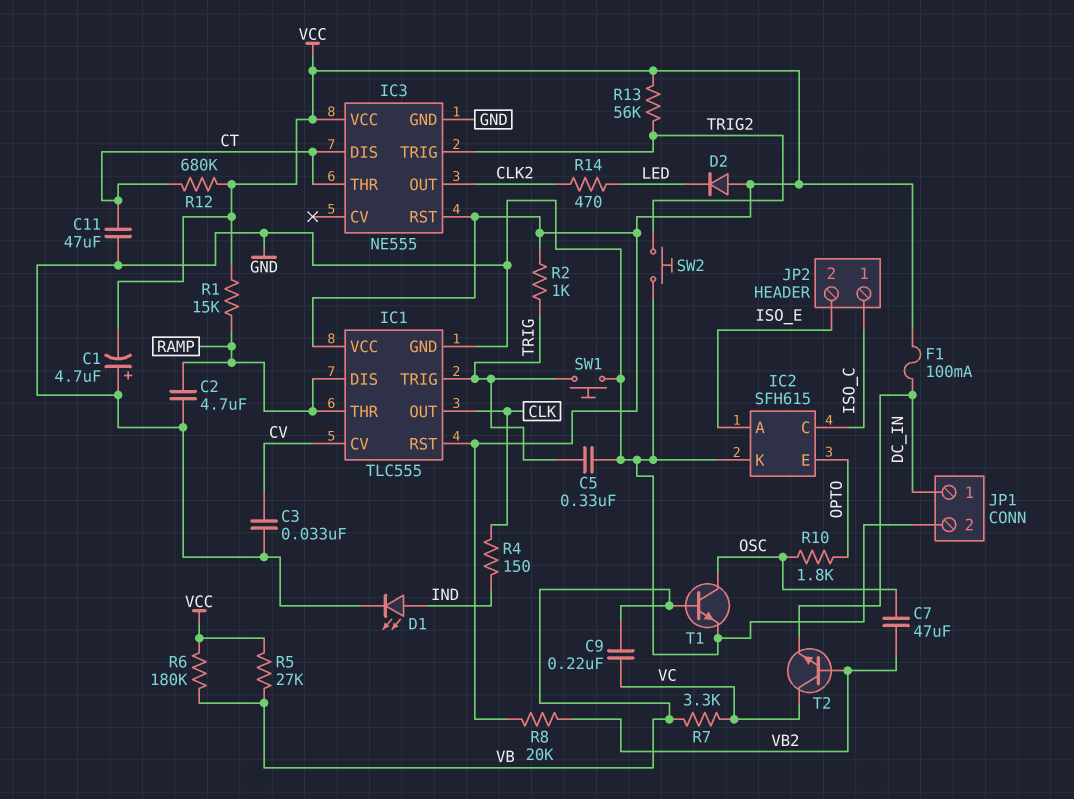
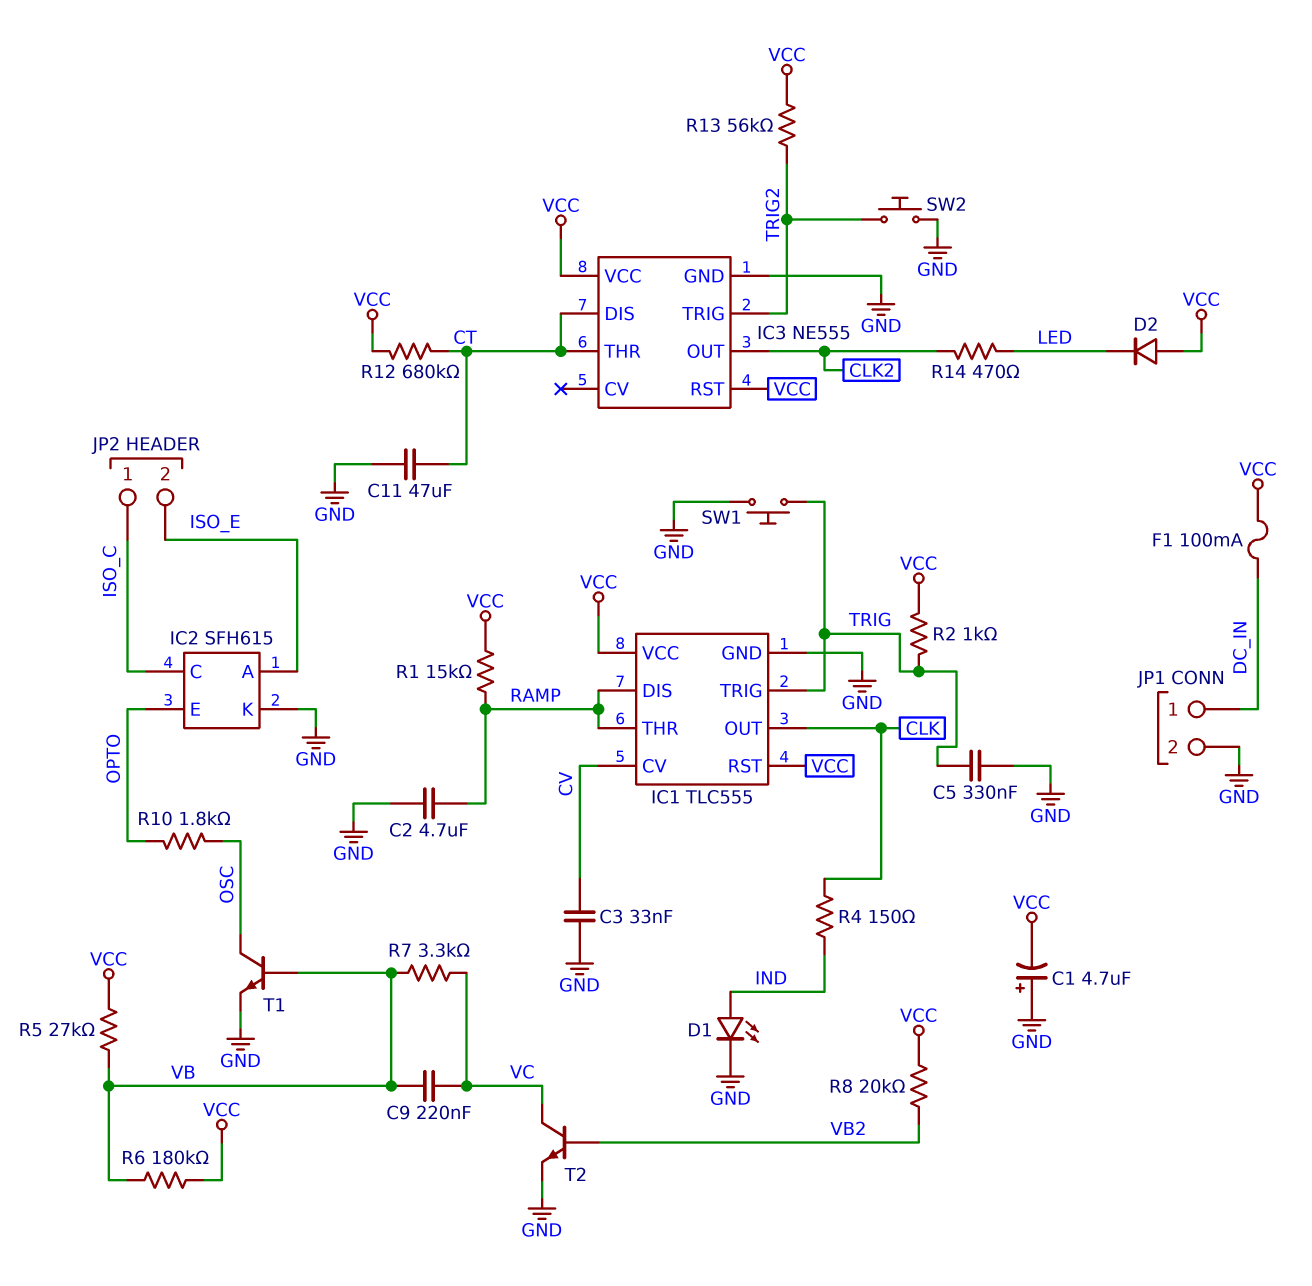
C7: 47uF (OSC, VB2) -> none
T2: NPN (B VB2, C VC, E DC_IN) -> NPN (B VB2, C VC, E GND)

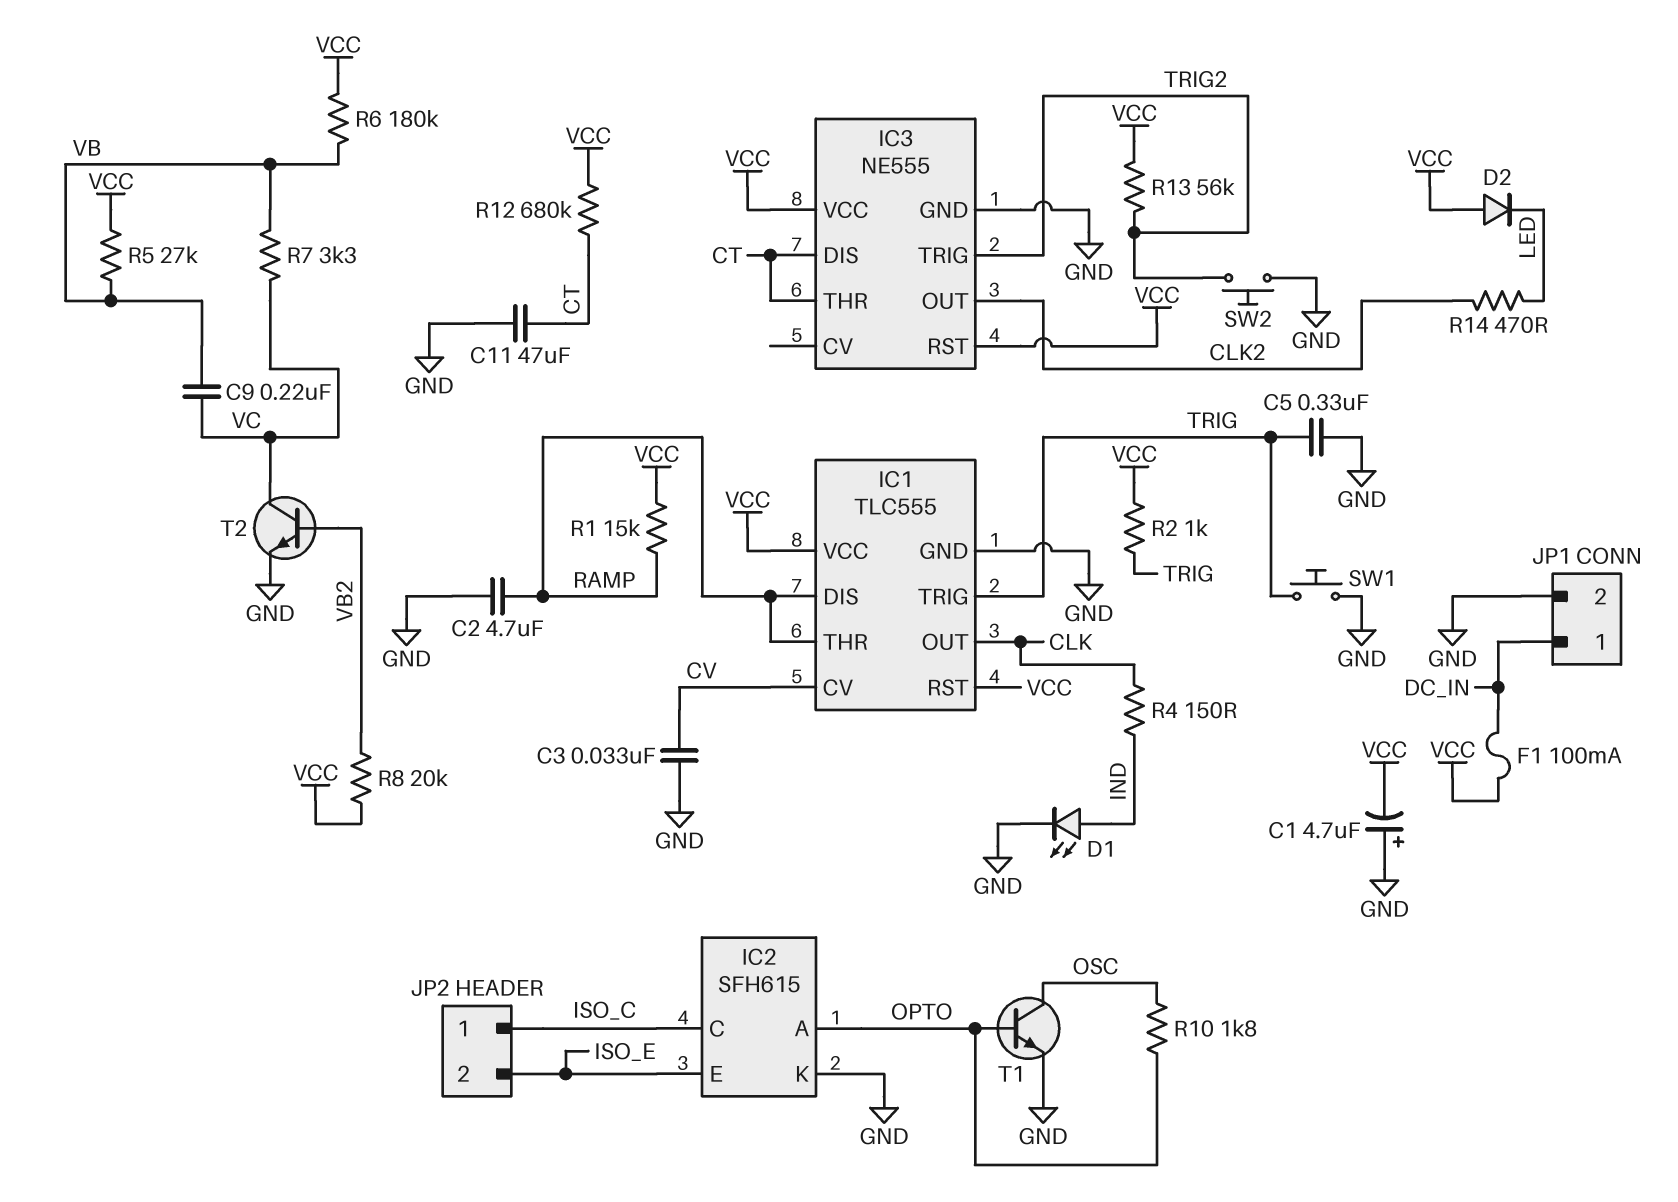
IC2 pin A: ISO_E -> OPTO
IC2 pin E: OPTO -> ISO_E
T1: NPN (B VB, C OSC, E GND) -> NPN (B OPTO, C OSC, E GND)

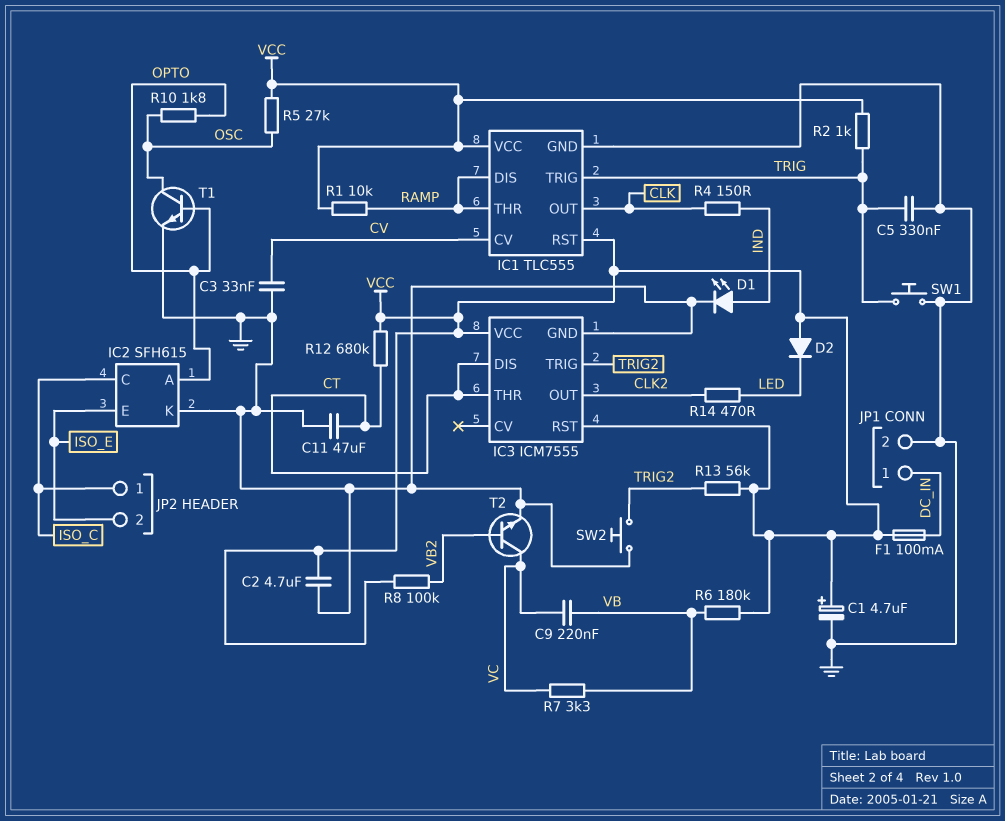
C1: 4.7uF (plus GND, minus VCC) -> 4.7uF (plus VCC, minus GND)
C2: 4.7uF (GND, RAMP) -> 4.7uF (GND, VCC)
IC3: NE555 -> ICM7555
R1: 15k (RAMP, VCC) -> 10k (RAMP, VCC)
R5: 27k (VB, VCC) -> 27k (OSC, VCC)
R8: 20k (VB2, VCC) -> 100k (VB2, VCC)

